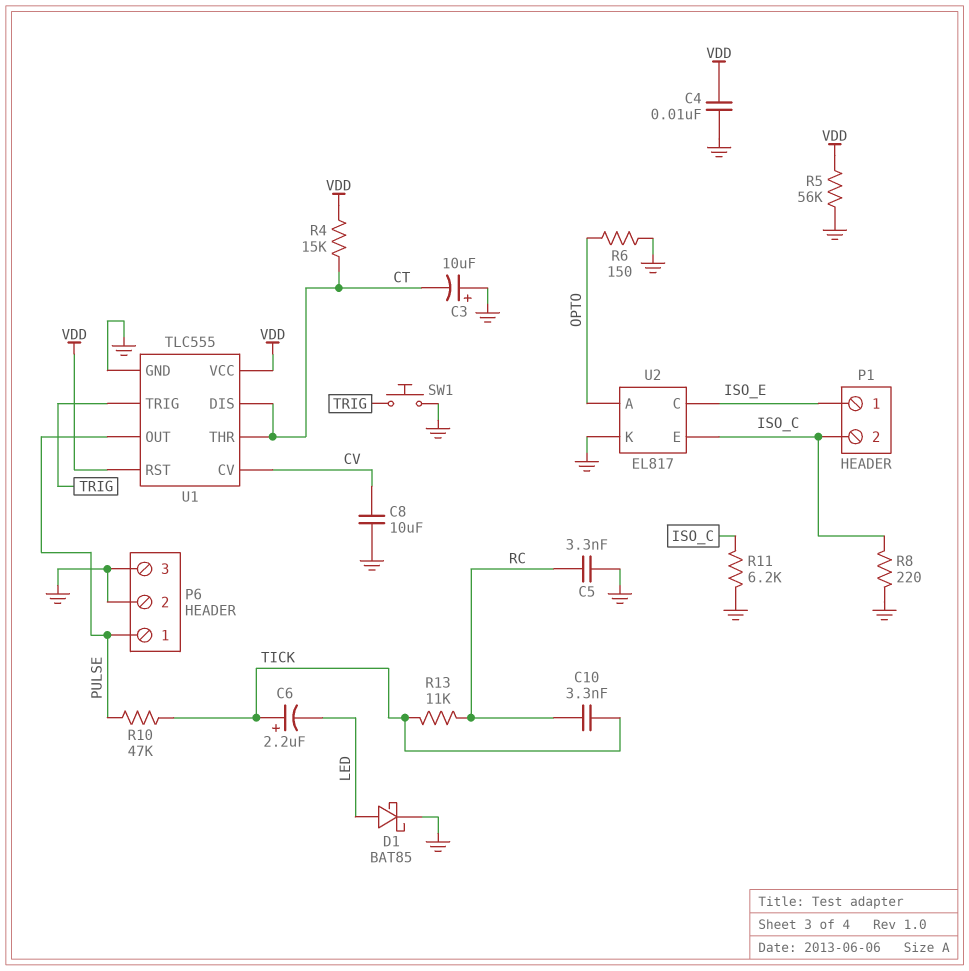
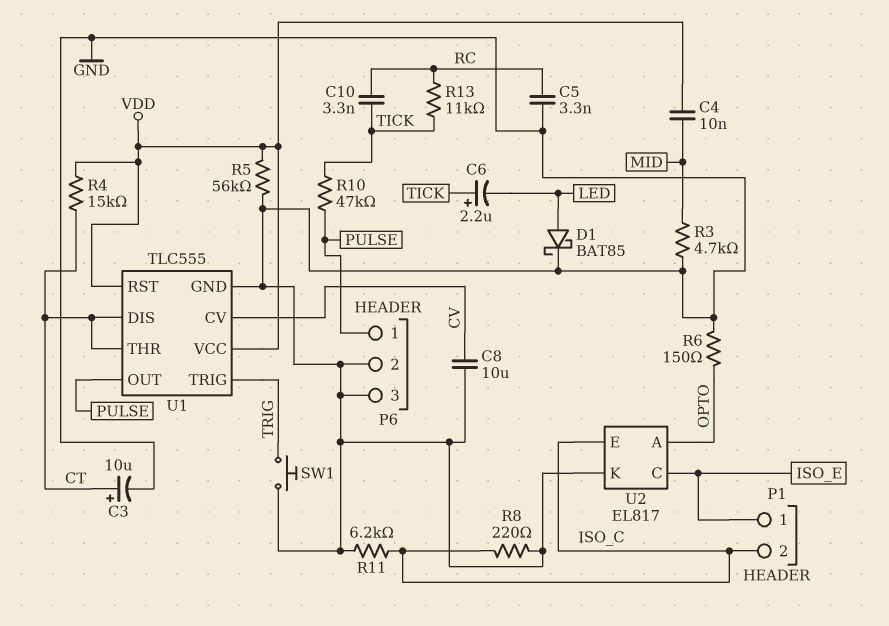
C3: 10uF (plus GND, minus CT) -> 10uF (plus CT, minus GND)
C4: 10nF (GND, VDD) -> 10nF (MID, VDD)
R3: none -> 4.7k (GND, MID)

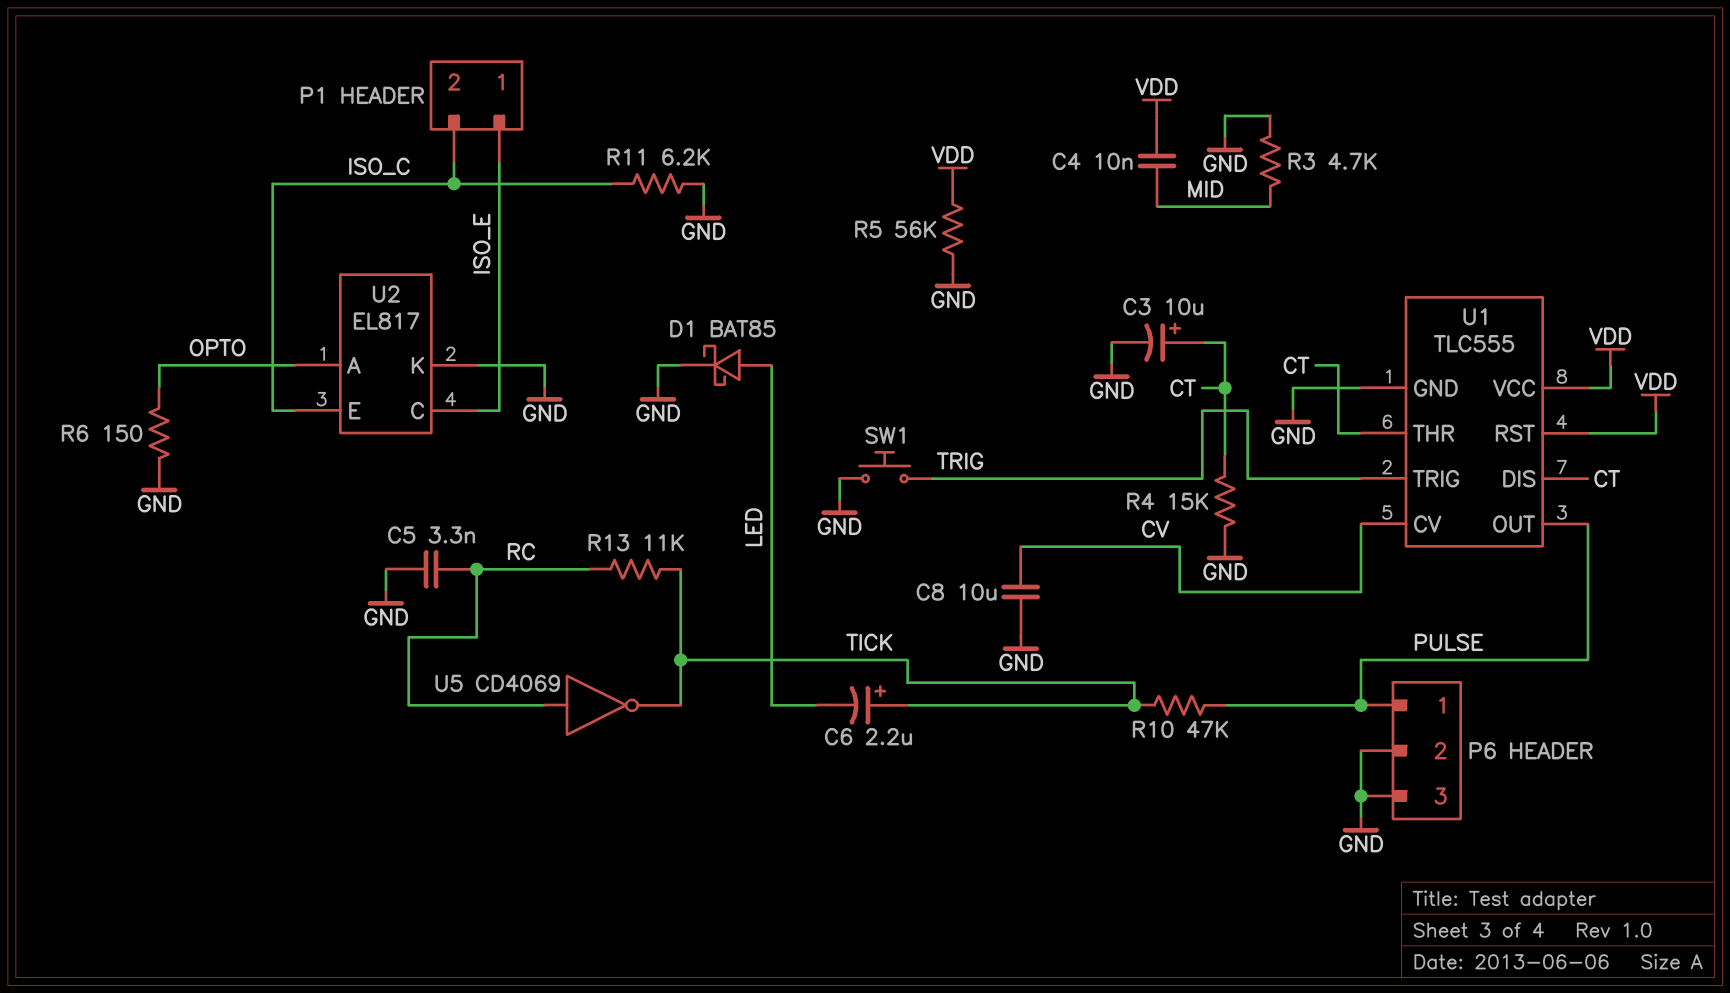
C10: 3.3nF (RC, TICK) -> none
R4: 15k (CT, VDD) -> 15k (CT, GND)
R8: 220 (GND, ISO_C) -> none
U5: none -> NOT CD4069 (in RC, out TICK)

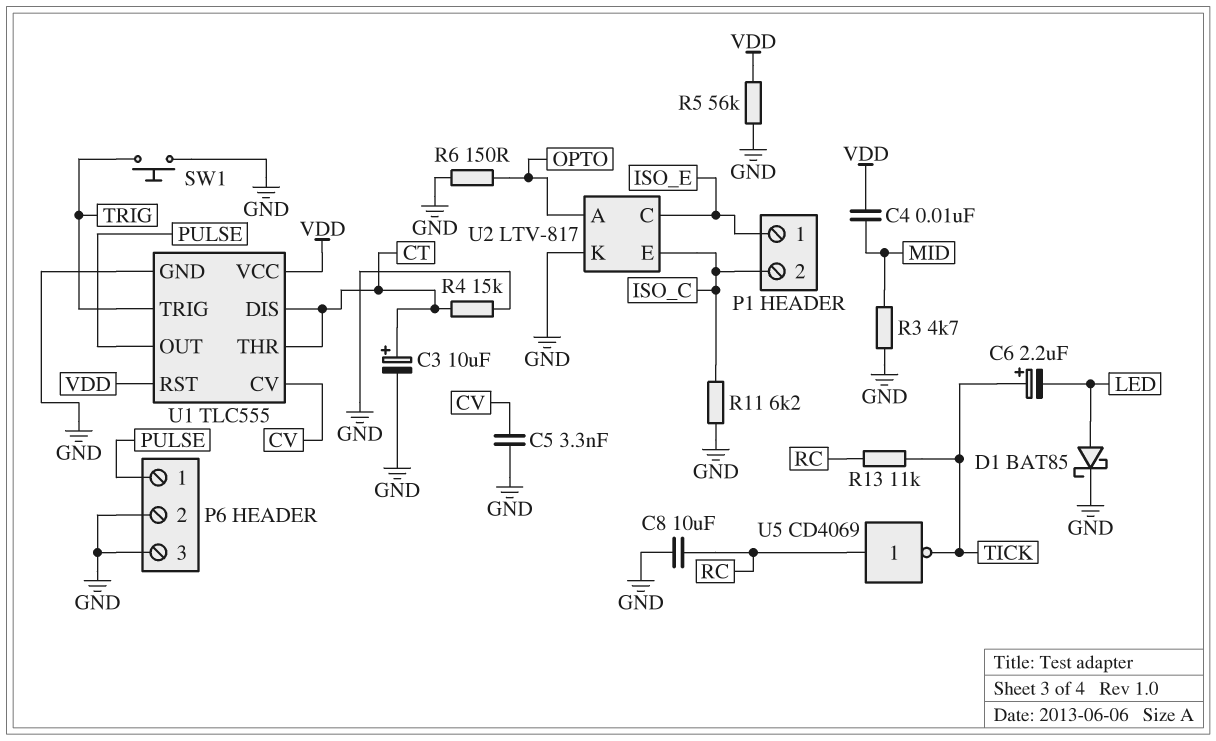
C5: 3.3nF (GND, RC) -> 3.3nF (CV, GND)
C8: 10uF (CV, GND) -> 10uF (GND, RC)
R10: 47k (PULSE, TICK) -> none
U2: EL817 -> LTV-817

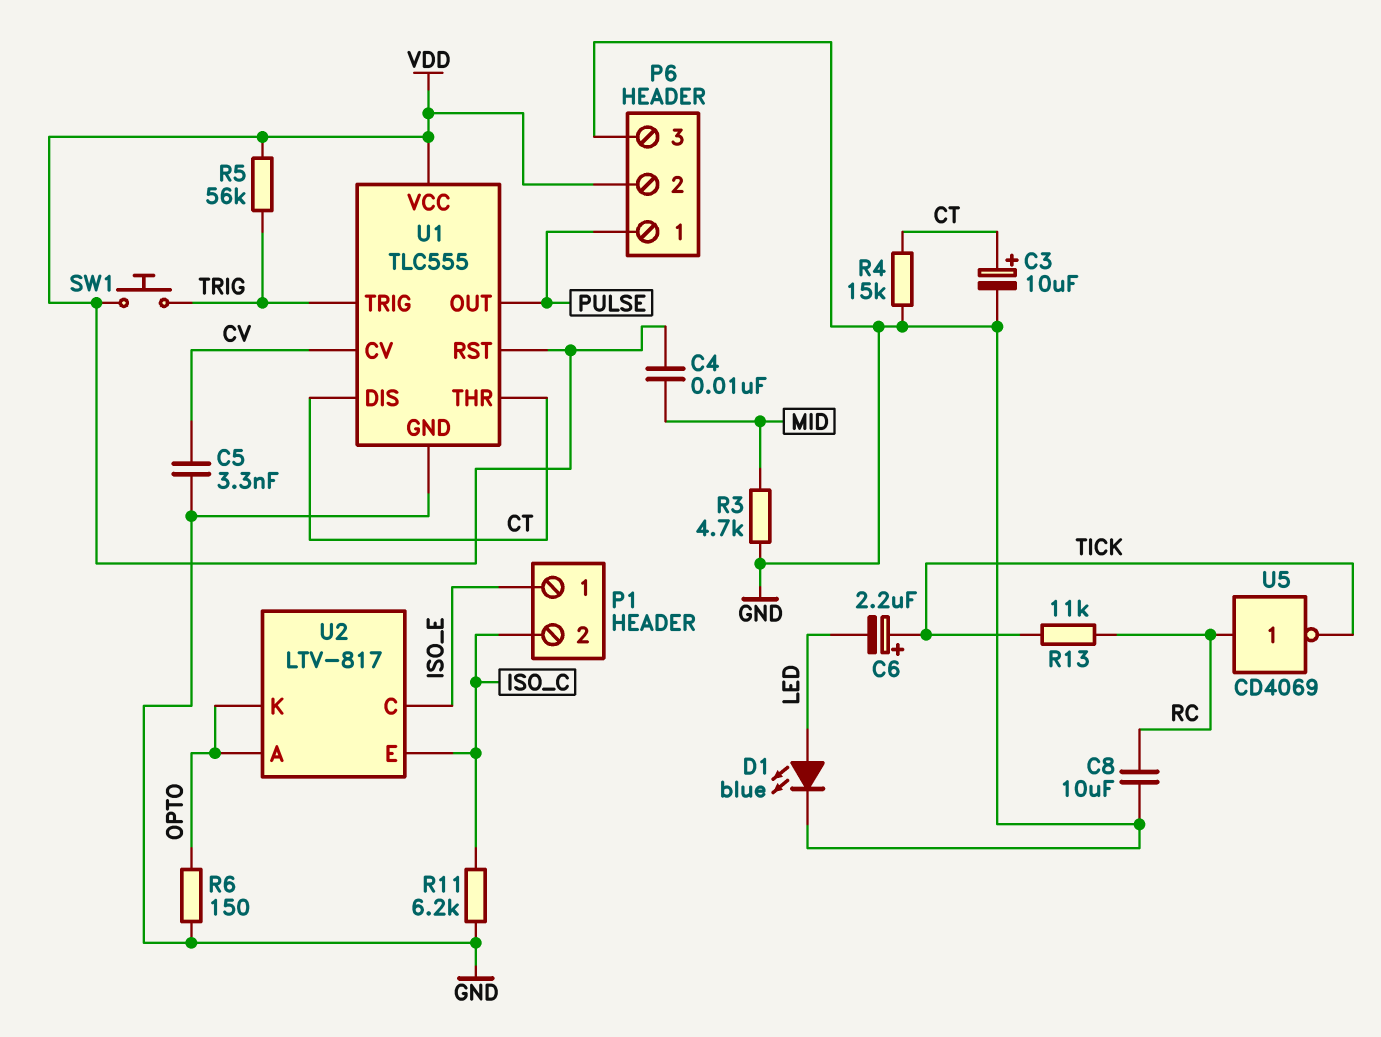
D1: schottky BAT85 (A LED, K GND) -> LED blue (A LED, K GND)
P6 pin 2: GND -> VDD
R5: 56k (GND, VDD) -> 56k (TRIG, VDD)
SW1: button (GND, TRIG) -> button (TRIG, VDD)
U2 pin K: GND -> OPTO

